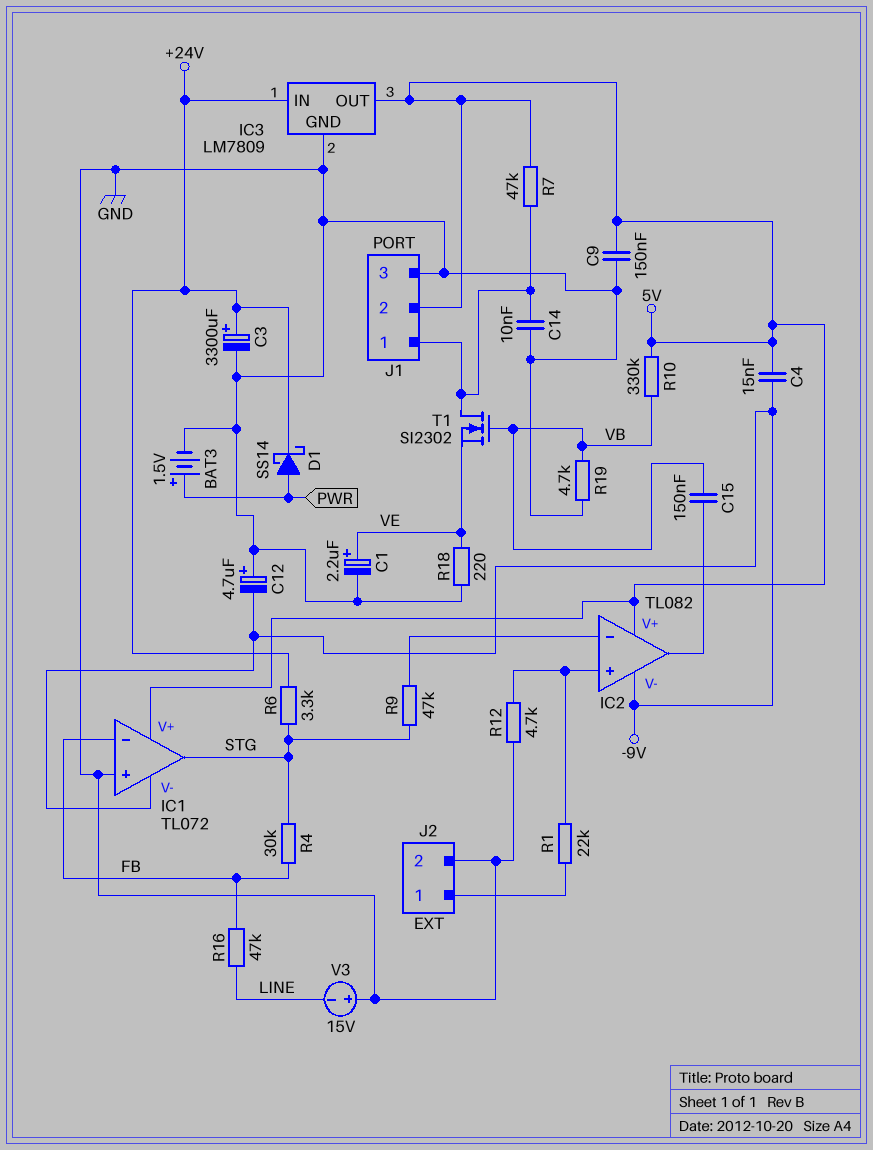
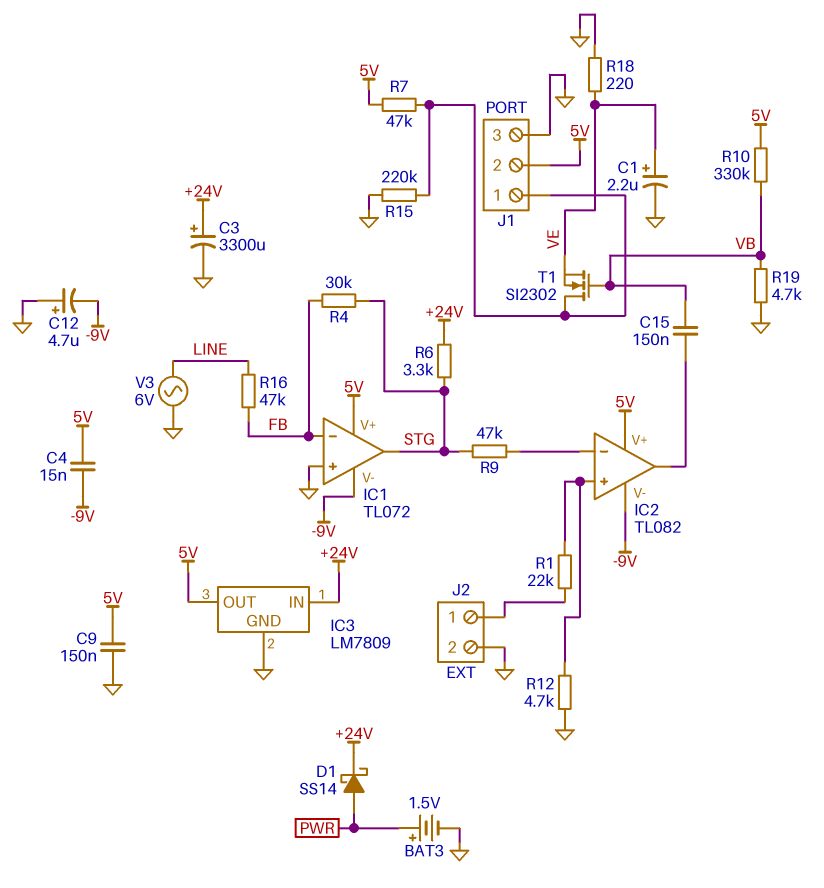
C14: 10nF (GND, J1/1) -> none
R15: none -> 220k (GND, J1/1)
V3: 15V (plus GND, minus LINE) -> AC 6V (GND, LINE)

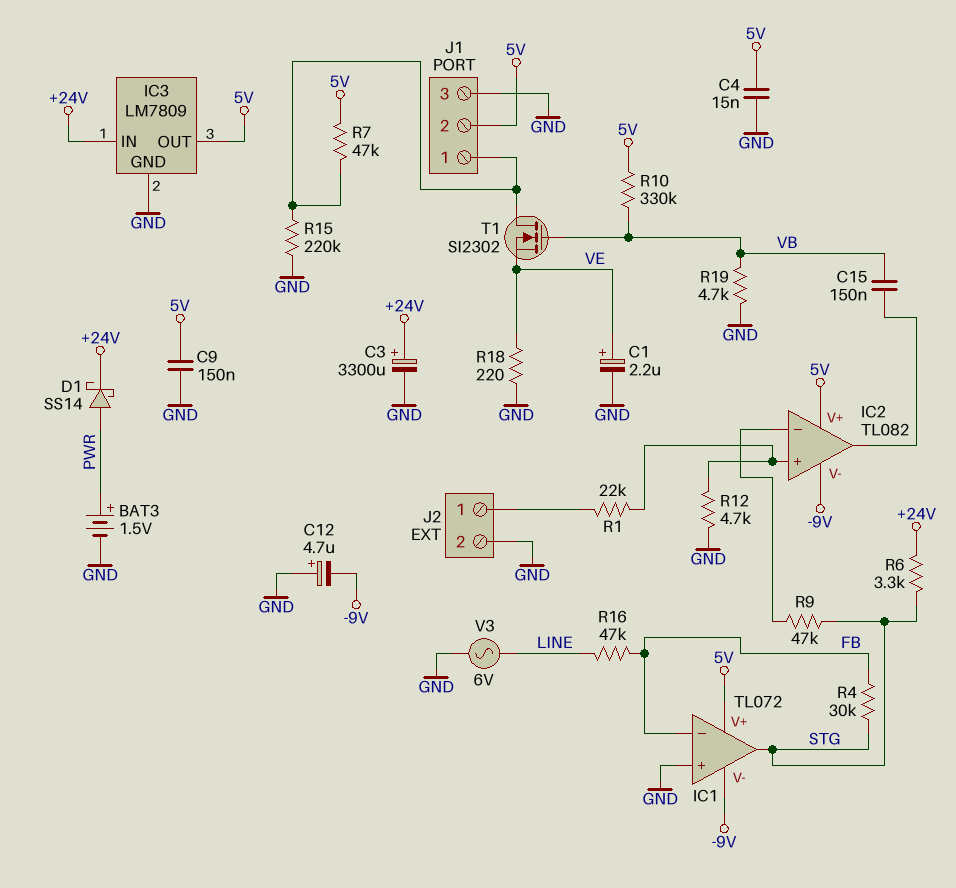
C4: 15nF (-9V, 5V) -> 15nF (5V, GND)

